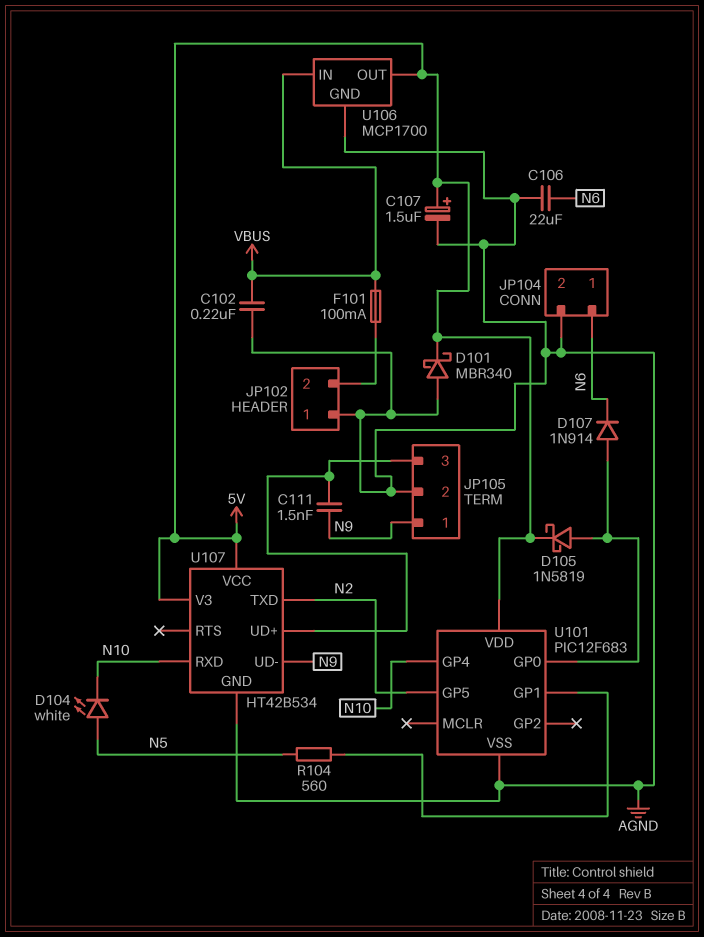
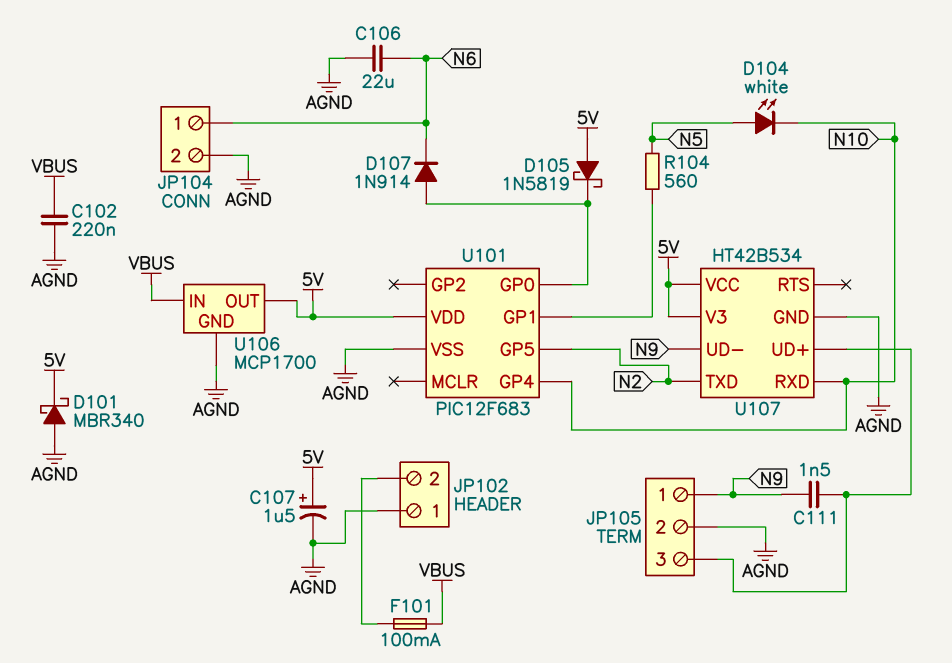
D105: schottky 1N5819 (A U101/GP0, K 5V) -> schottky 1N5819 (A 5V, K U101/GP0)

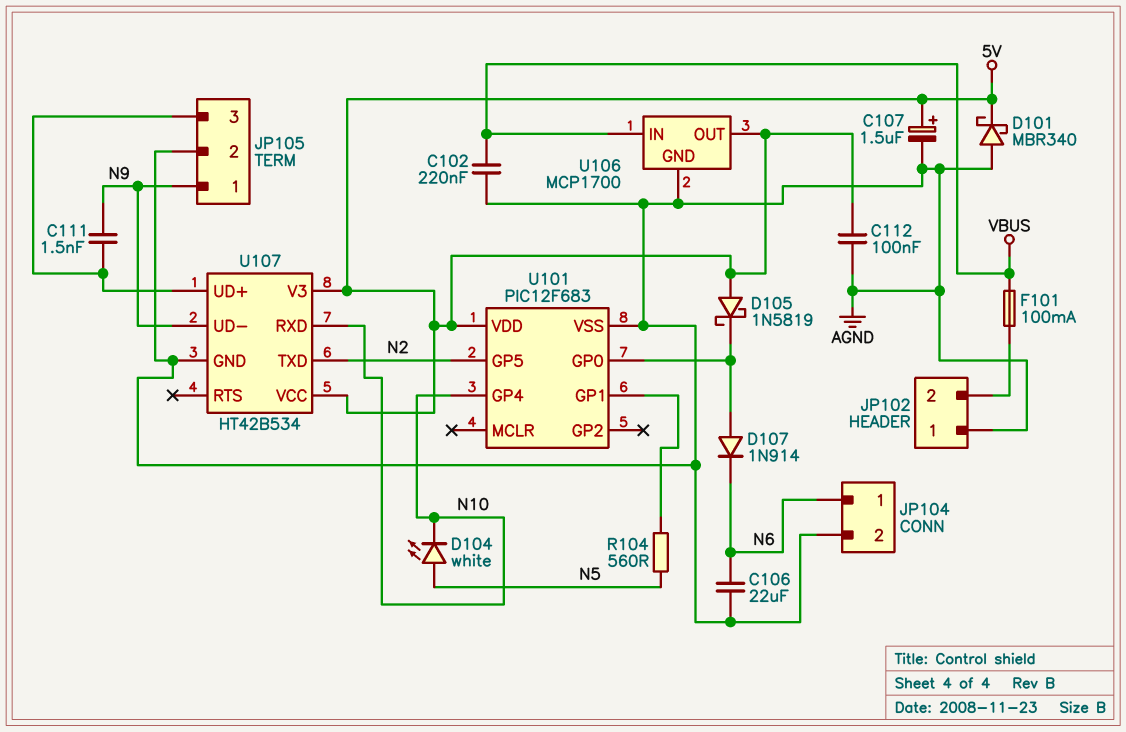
C112: none -> 100nF (5V, AGND)

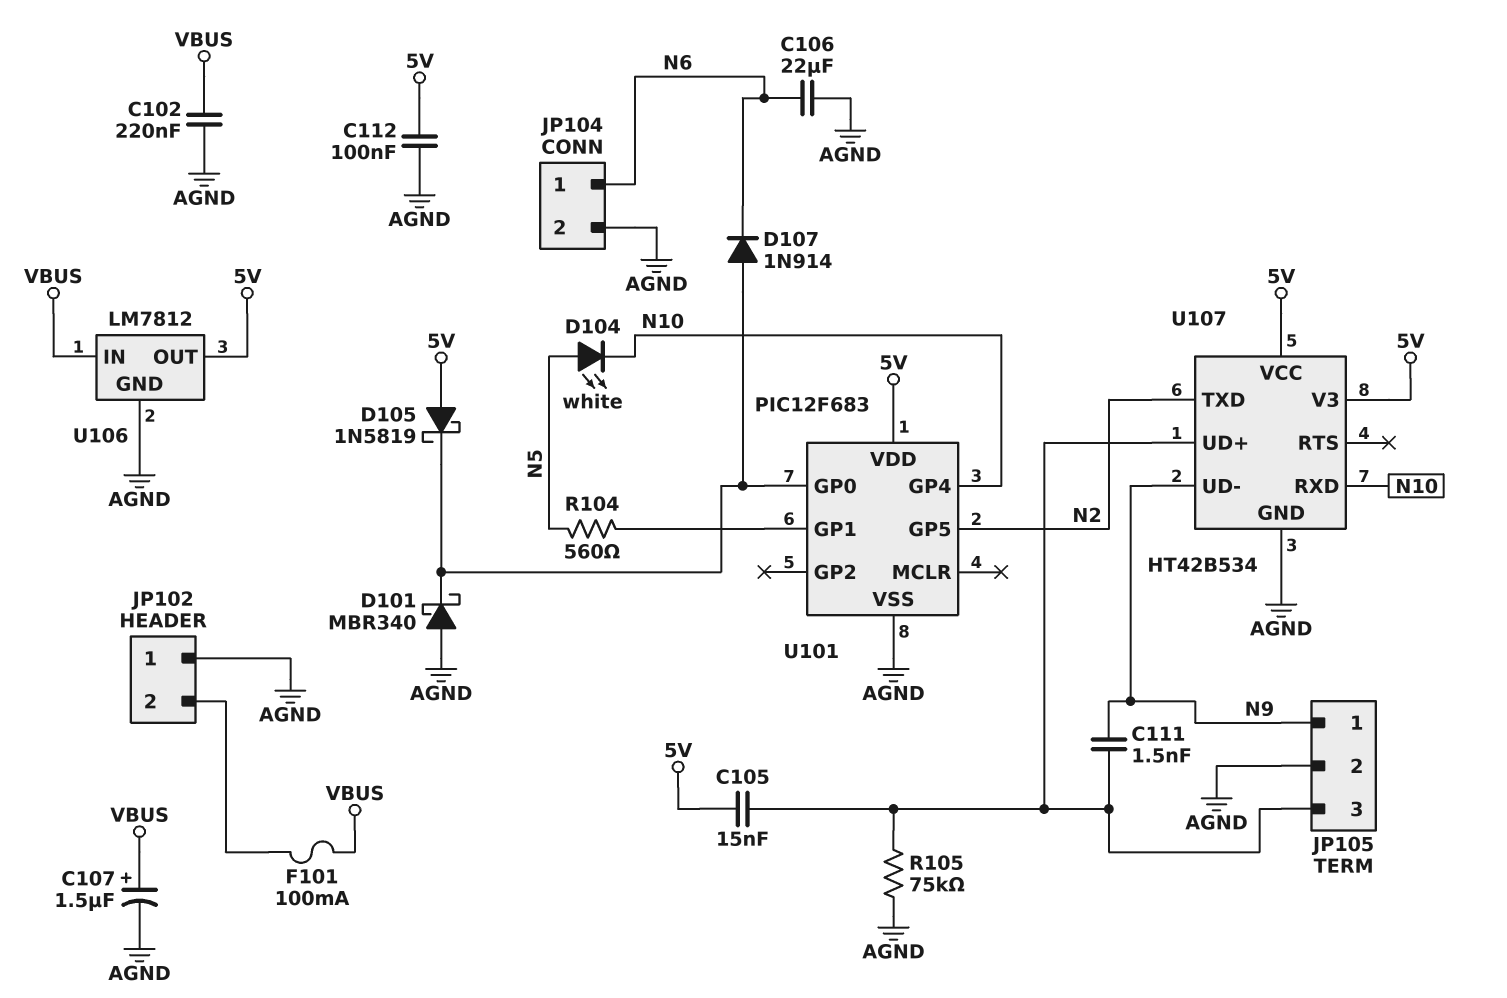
C105: none -> 15nF (5V, JP105/3)
C107: 1.5uF (plus 5V, minus AGND) -> 1.5uF (plus VBUS, minus AGND)
D101: schottky MBR340 (A AGND, K 5V) -> schottky MBR340 (A AGND, K U101/GP0)
R105: none -> 75k (AGND, JP105/3)
U106: MCP1700 -> LM7812

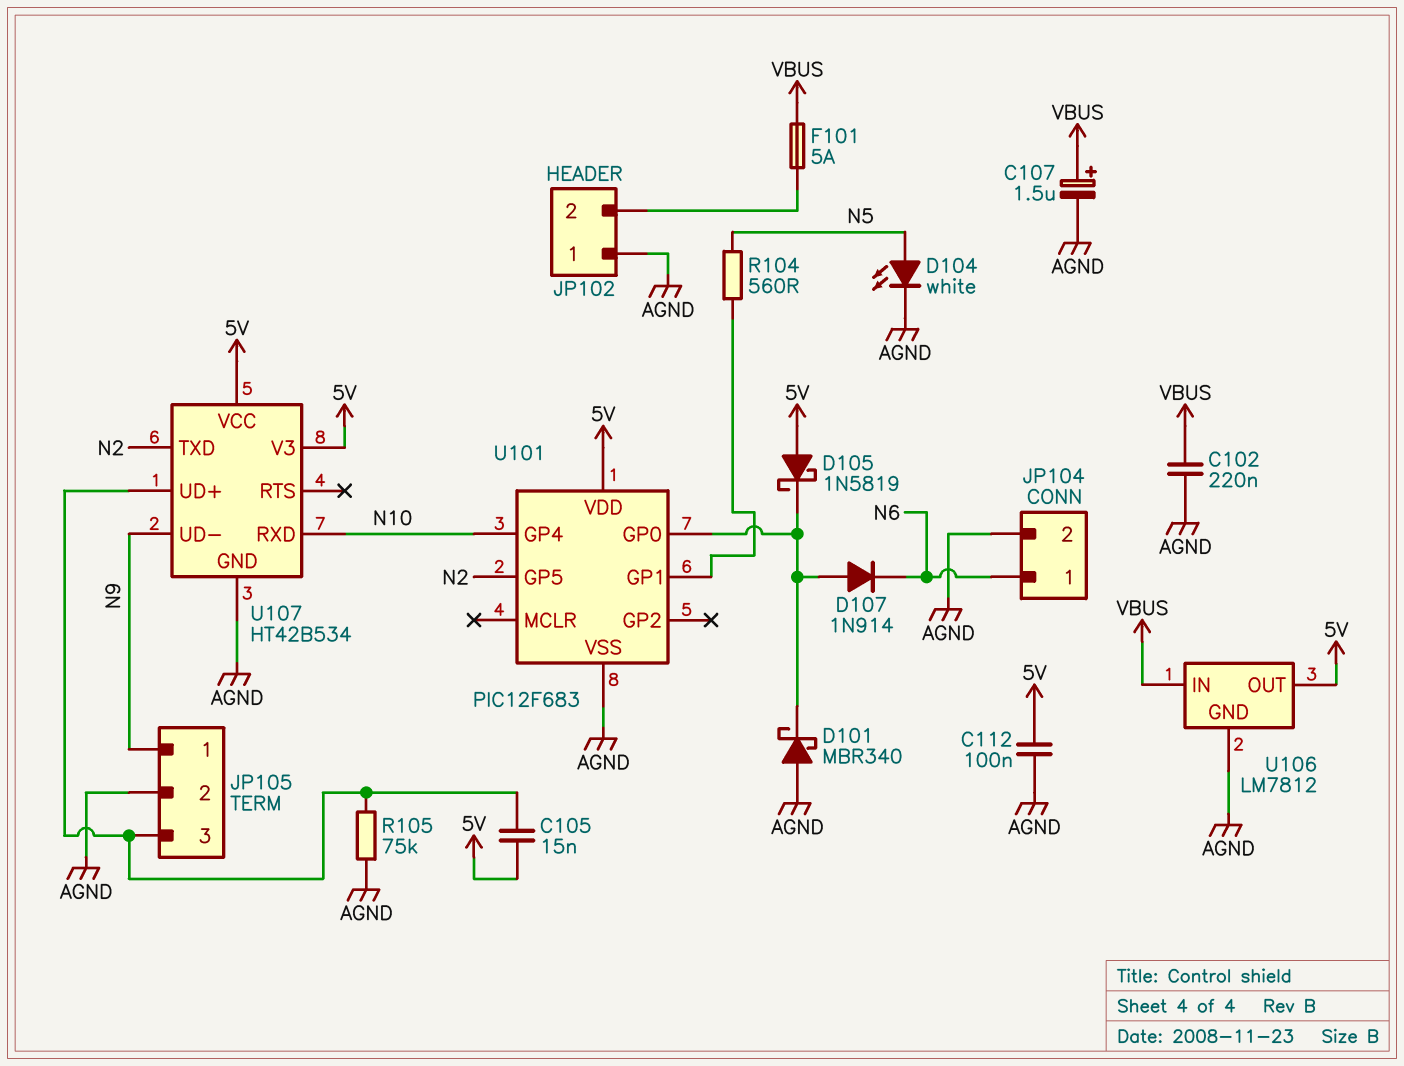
C106: 22uF (AGND, N6) -> none
C111: 1.5nF (JP105/3, N9) -> none
D104: LED white (A N5, K N10) -> LED white (A N5, K AGND)
F101: 100mA (JP102/2, VBUS) -> 5A (JP102/2, VBUS)

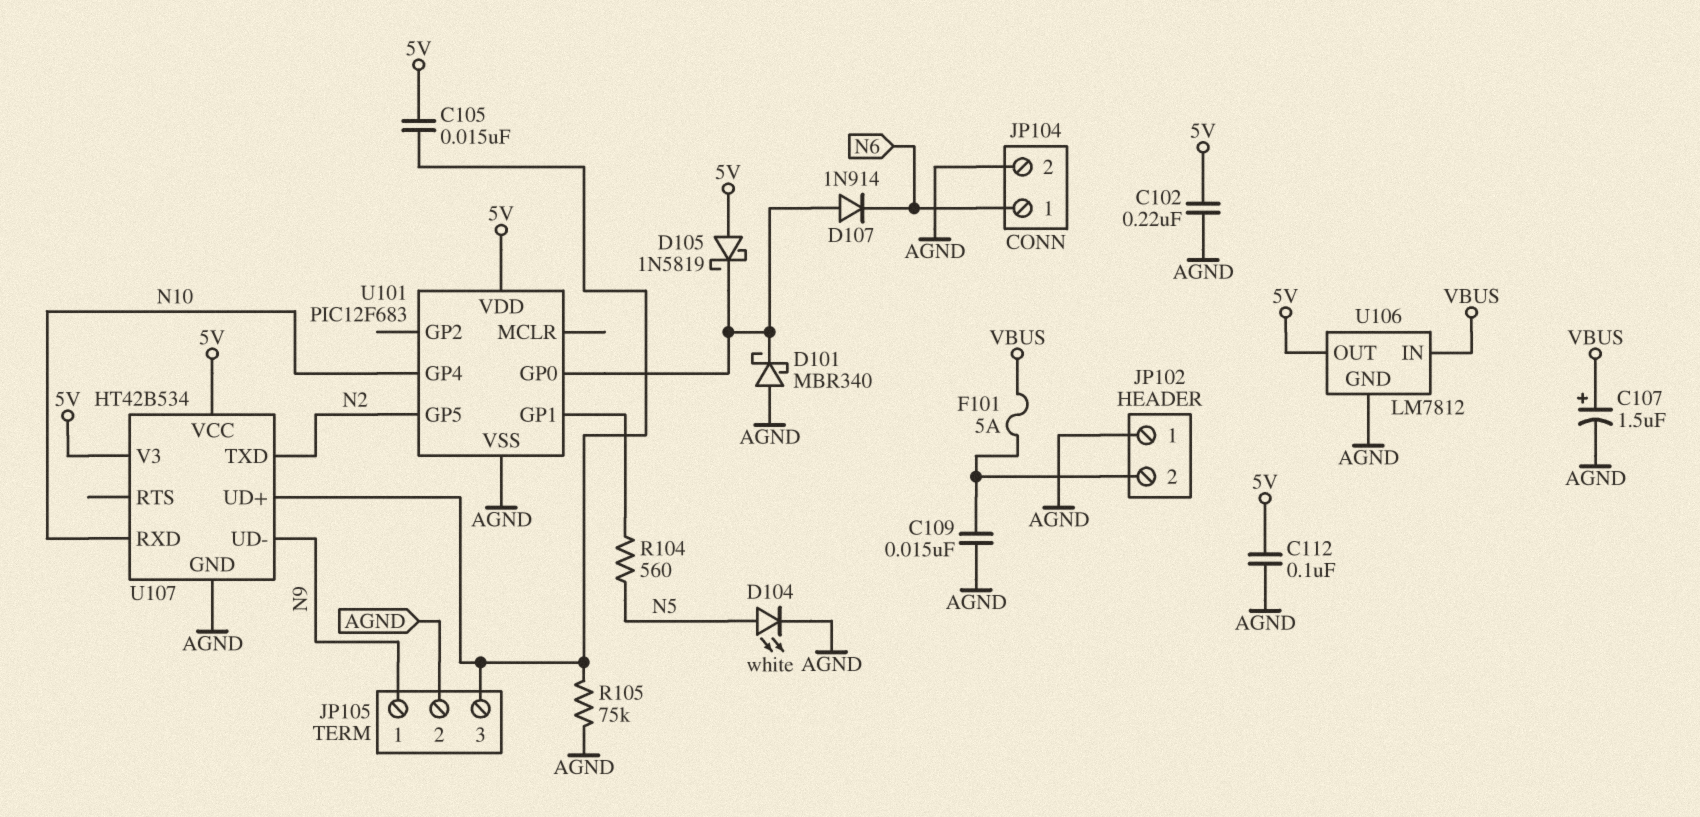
C102: 220nF (AGND, VBUS) -> 220nF (5V, AGND)
C109: none -> 15nF (AGND, JP102/2)

